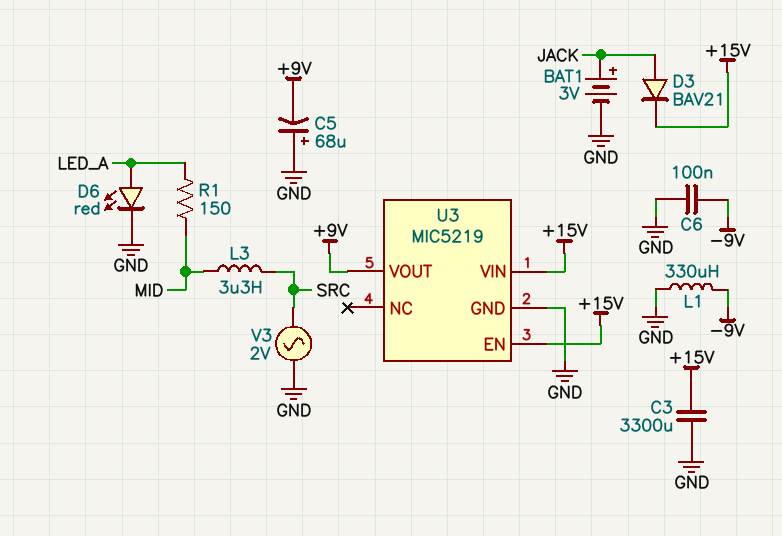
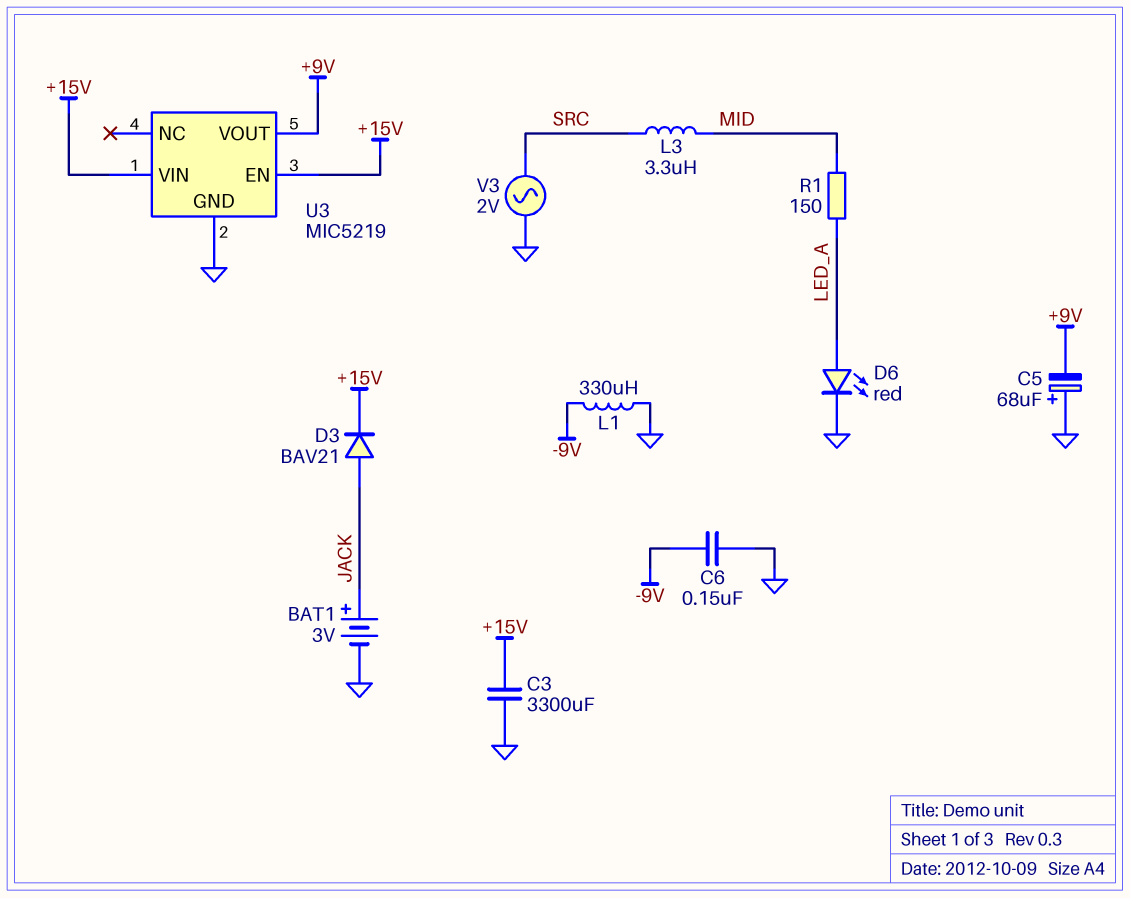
C6: 100nF (-9V, GND) -> 150nF (-9V, GND)

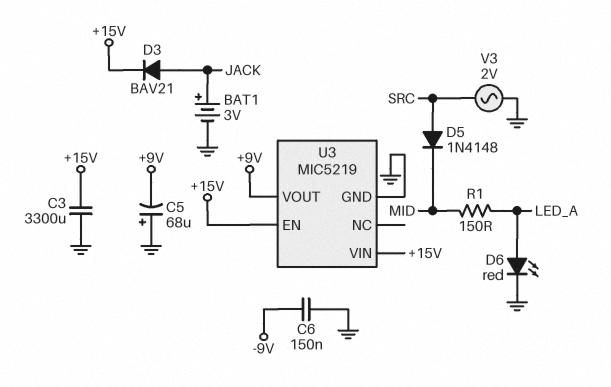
D5: none -> diode 1N4148 (A SRC, K MID)
L1: 330uH (-9V, GND) -> none
L3: 3.3uH (MID, SRC) -> none

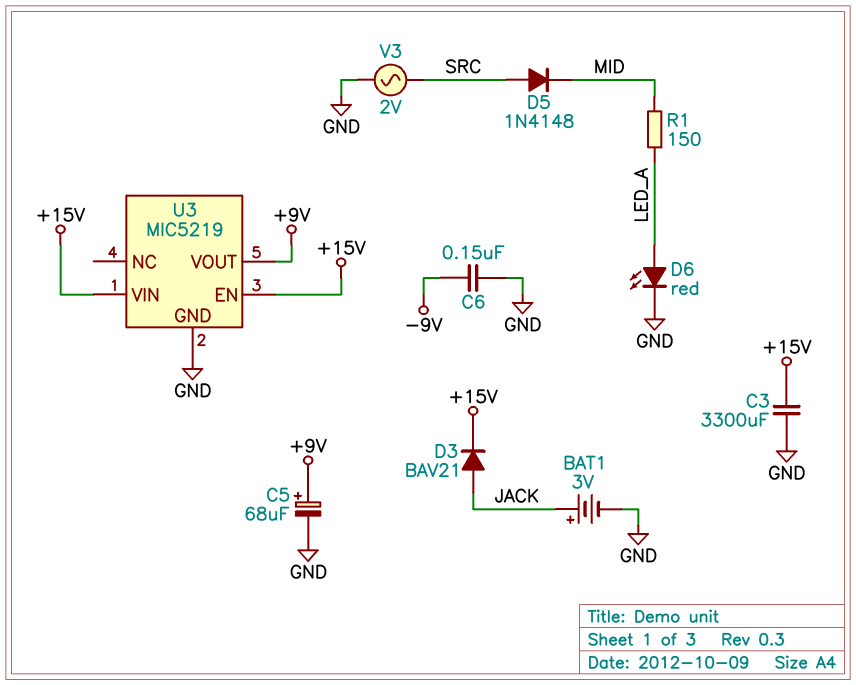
C5: 68uF (plus GND, minus +9V) -> 68uF (plus +9V, minus GND)

